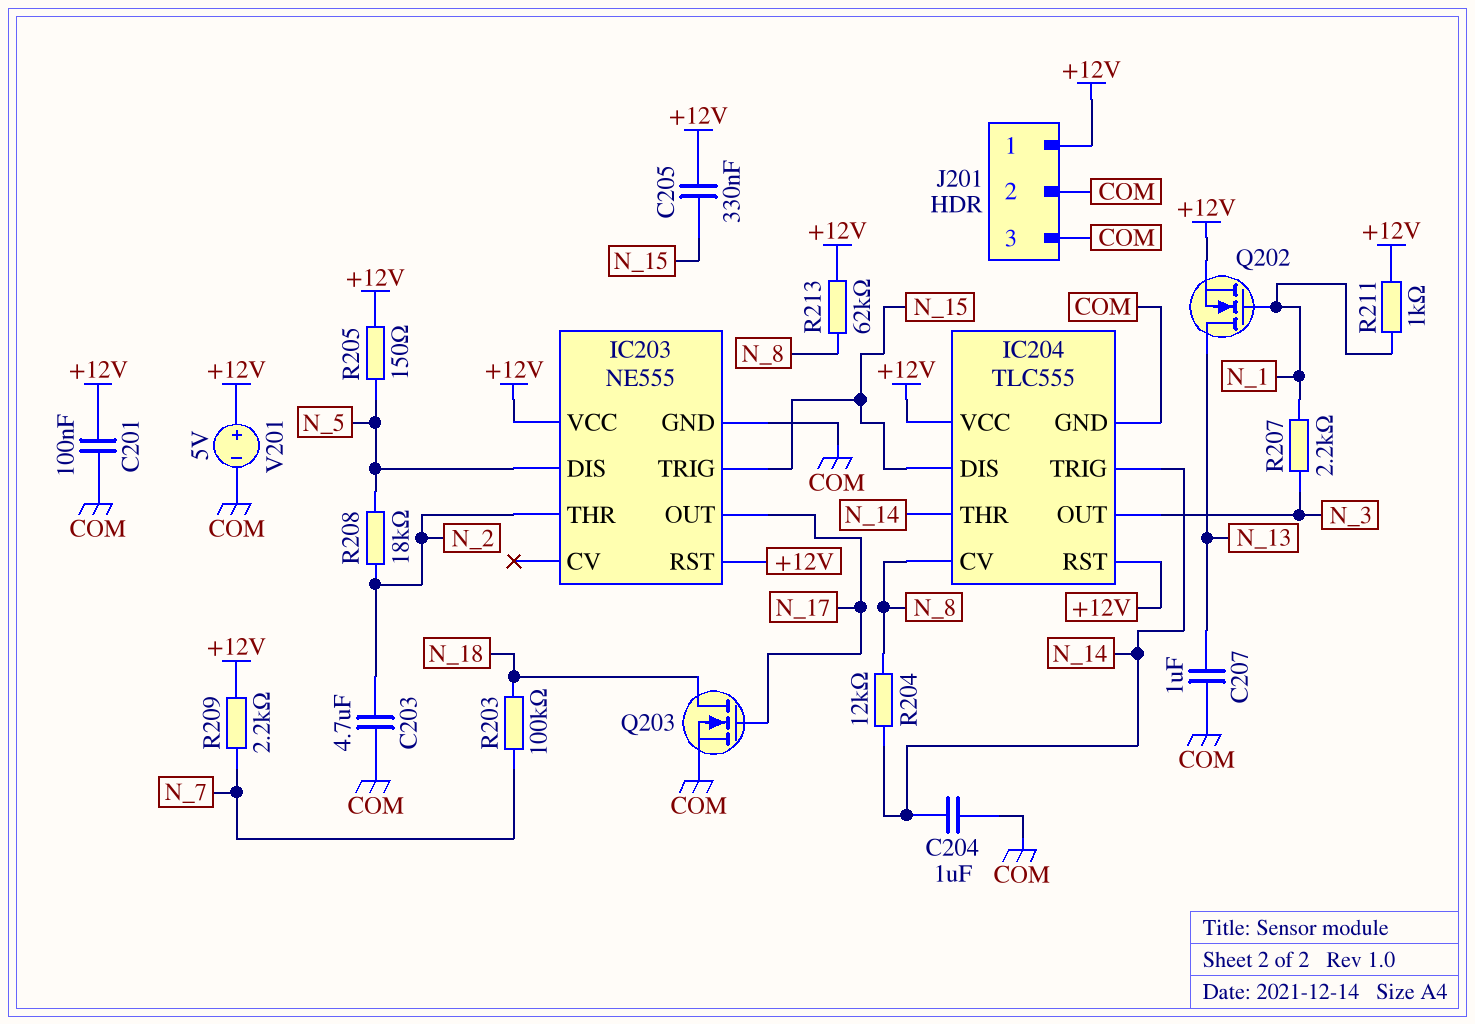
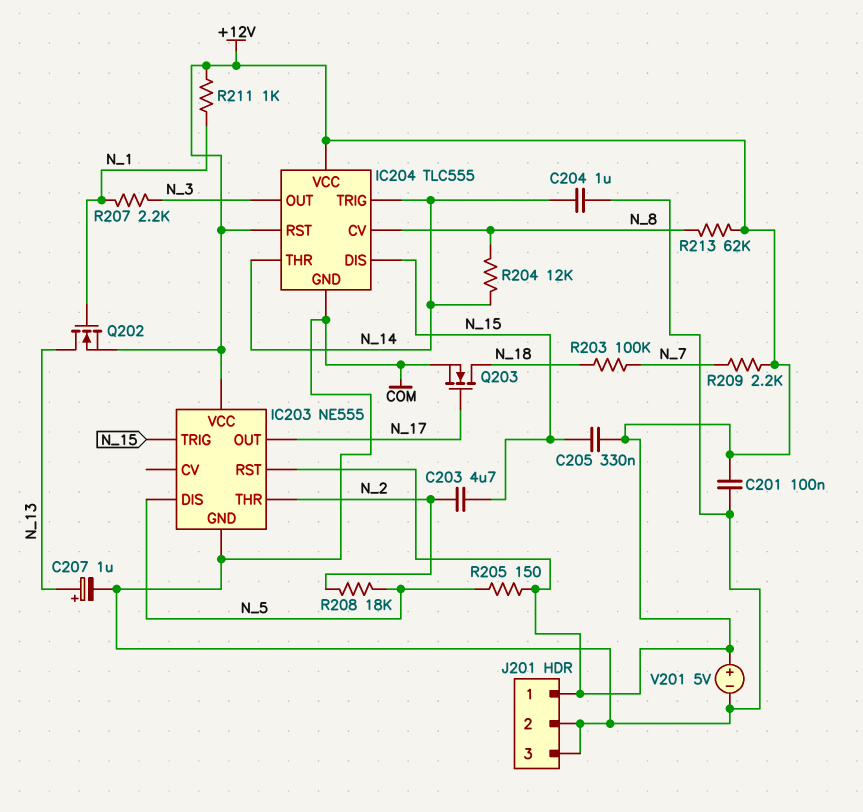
C203: 4.7uF (COM, N_2) -> 4.7uF (N_2, N_15)
C207: 1uF (COM, N_13) -> 1uF (plus N_13, minus COM)

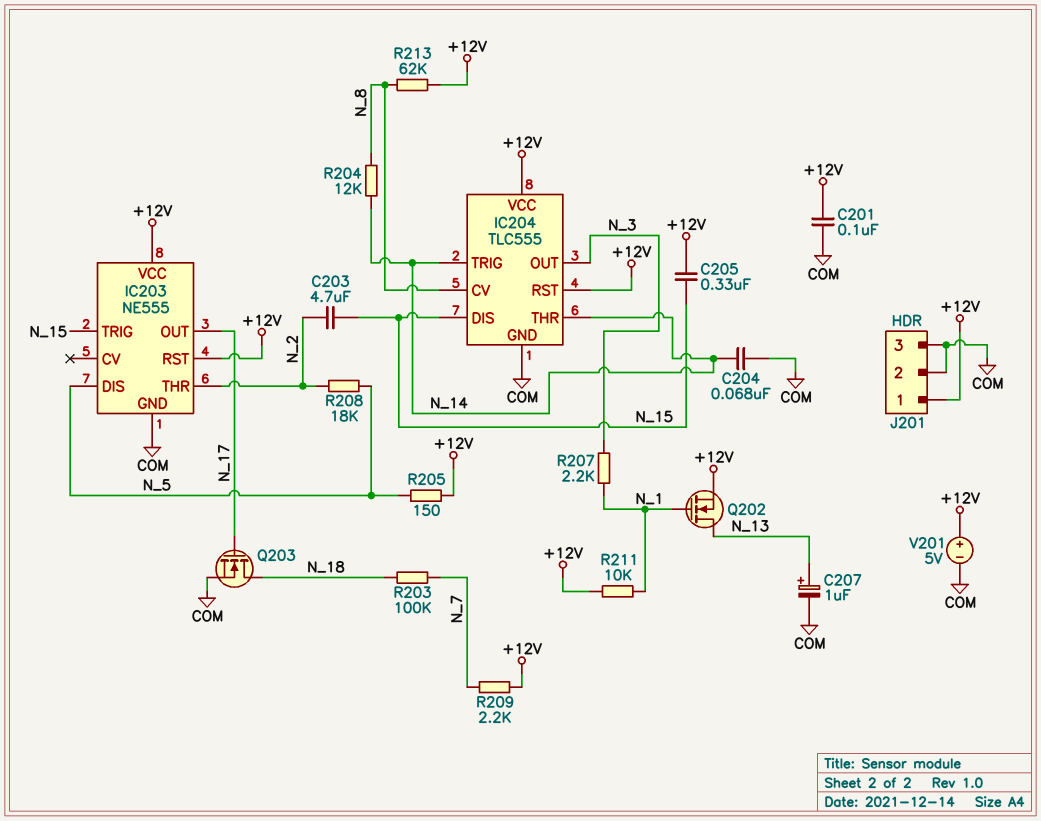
C204: 1uF (COM, N_14) -> 68nF (COM, N_14)
R211: 1k (+12V, N_1) -> 10k (+12V, N_1)

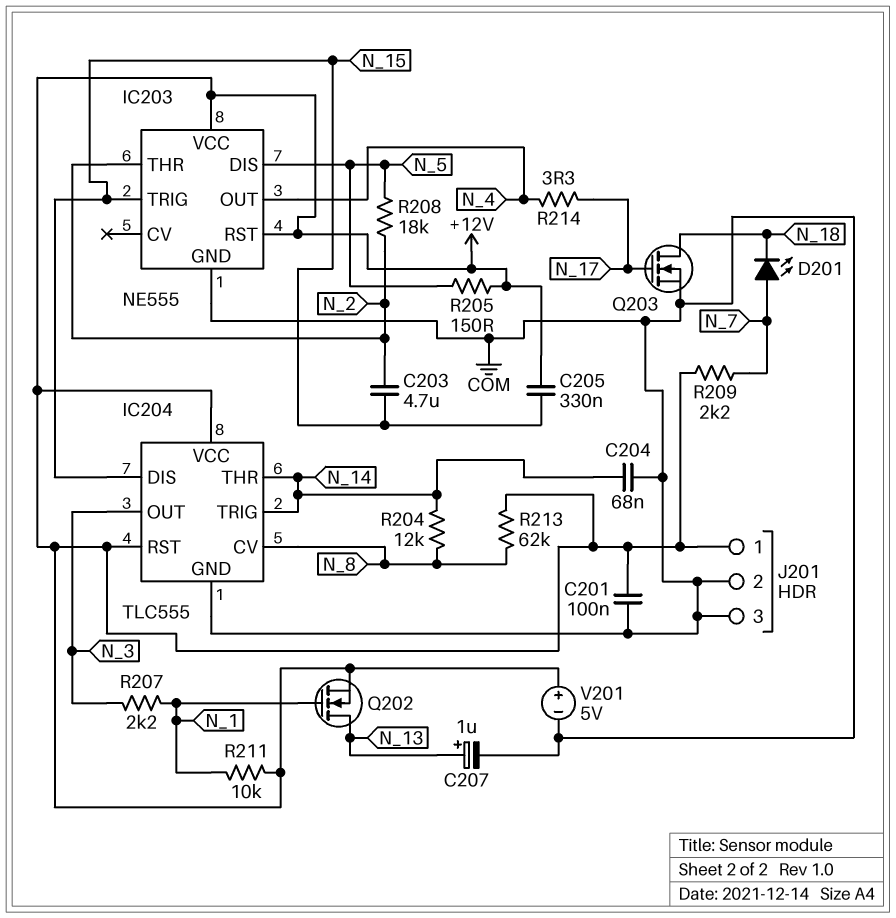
D201: none -> LED (A N_7, K N_18)
IC203 pin OUT: N_17 -> N_4
R203: 100k (N_7, N_18) -> none
R214: none -> 3.3 (N_4, N_17)

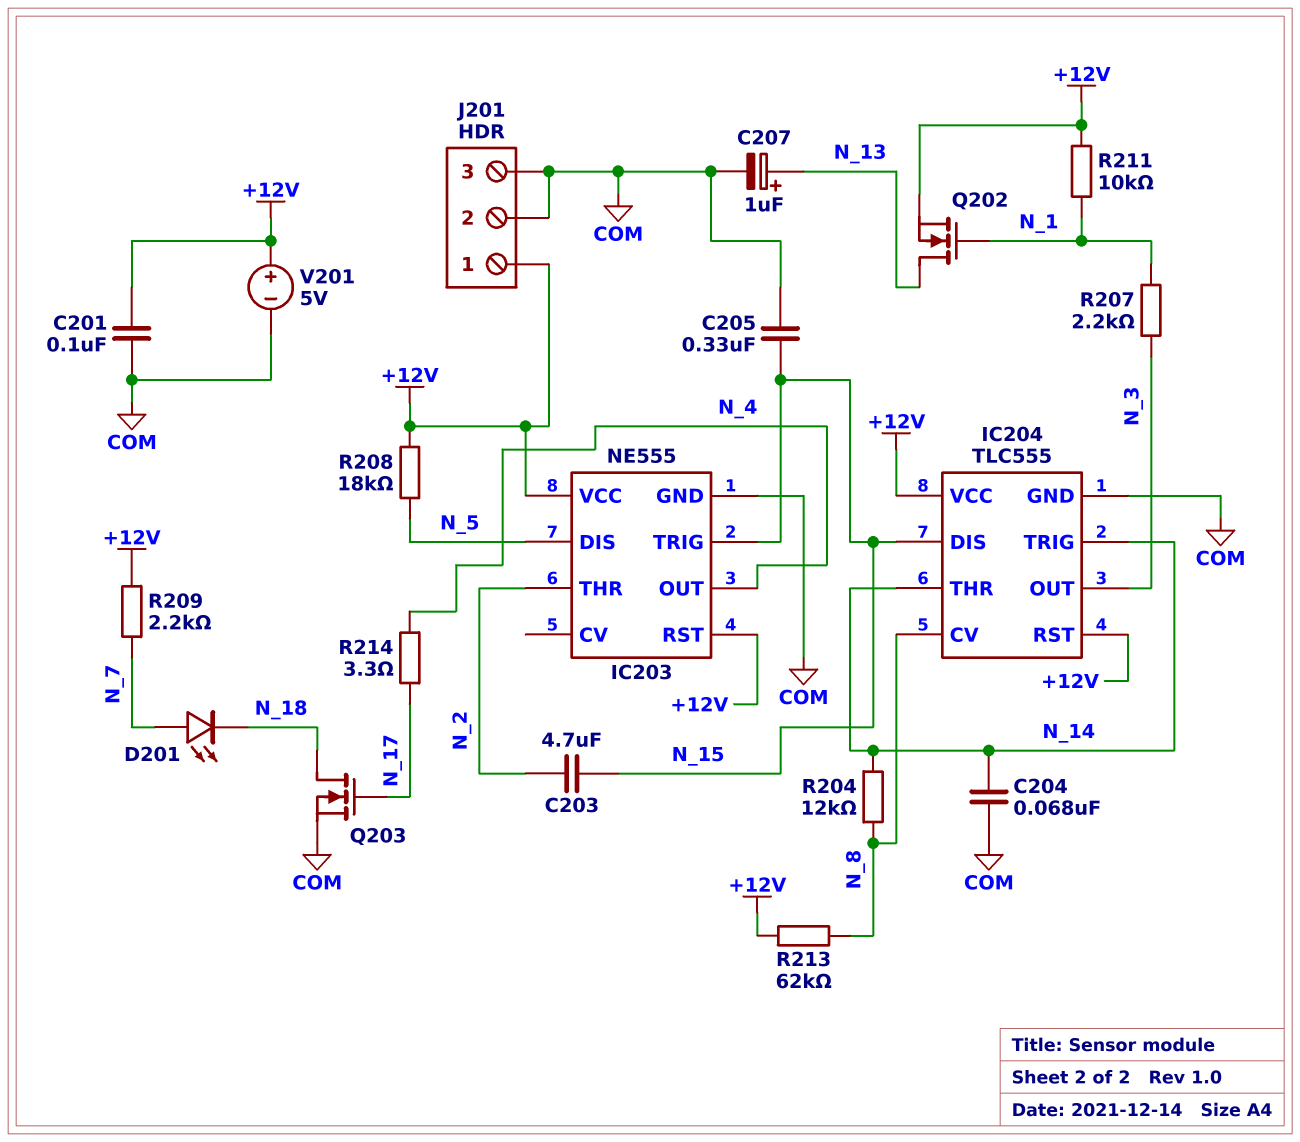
C205: 330nF (+12V, N_15) -> 330nF (COM, N_15)
R205: 150 (+12V, N_5) -> none
R208: 18k (N_2, N_5) -> 18k (+12V, N_5)

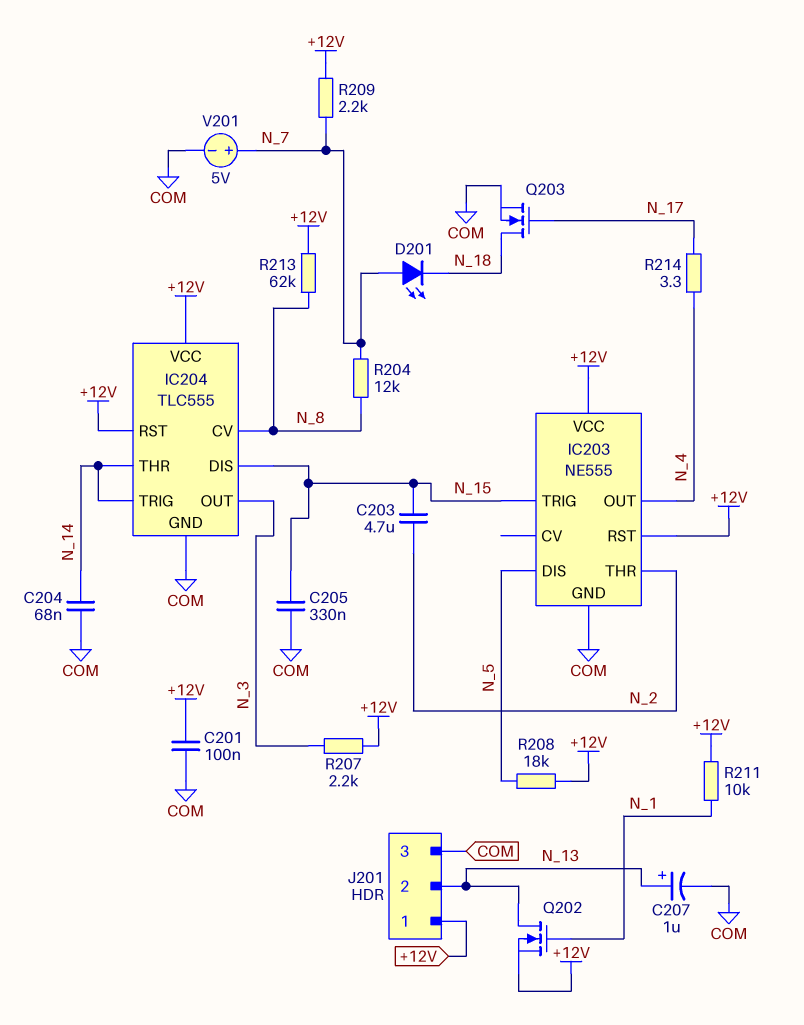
J201 pin 2: COM -> N_13
R204: 12k (N_8, N_14) -> 12k (N_7, N_8)
R207: 2.2k (N_1, N_3) -> 2.2k (+12V, N_3)
V201: 5V (plus +12V, minus COM) -> 5V (plus N_7, minus COM)

